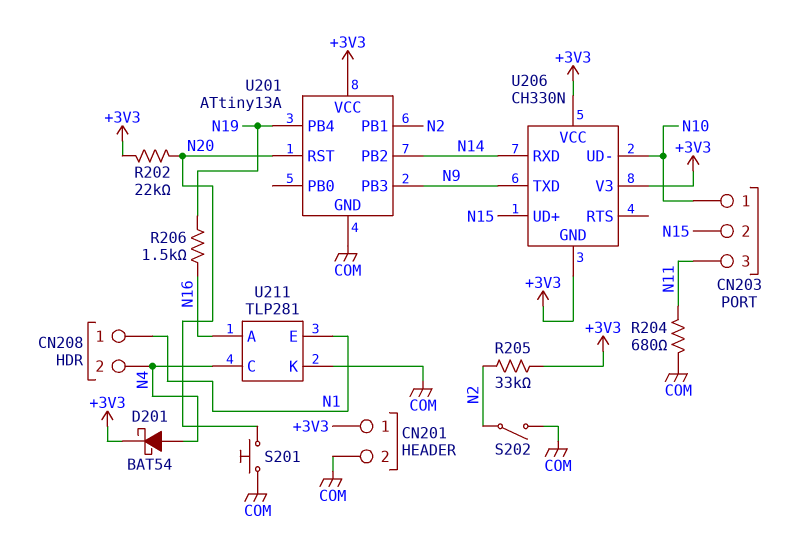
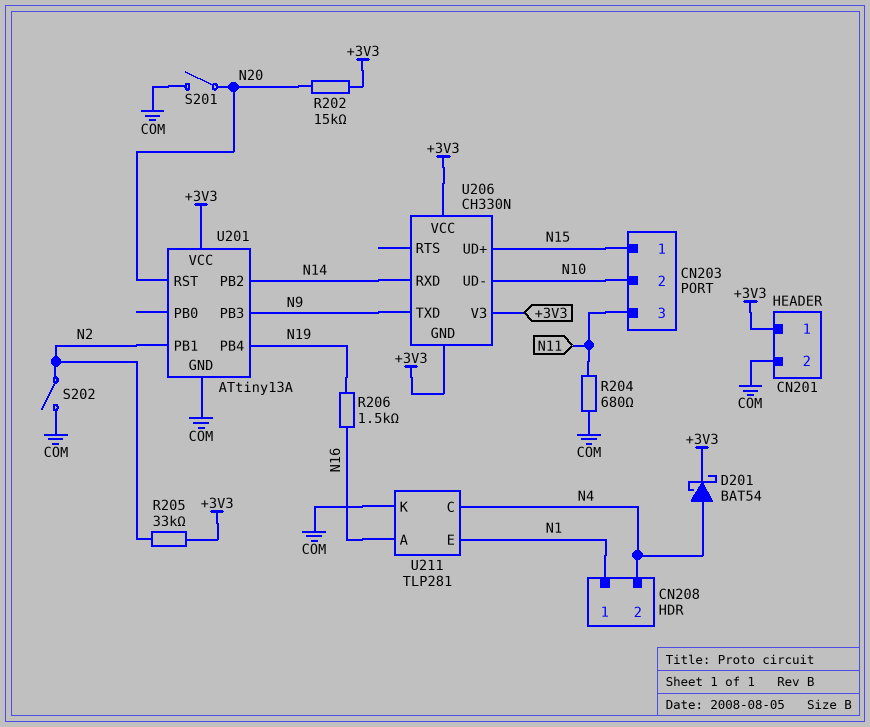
CN203 pin 1: N10 -> N15
CN203 pin 2: N15 -> N10
R202: 22k (+3V3, N20) -> 15k (+3V3, N20)
S201: button (COM, N20) -> switch (COM, N20)

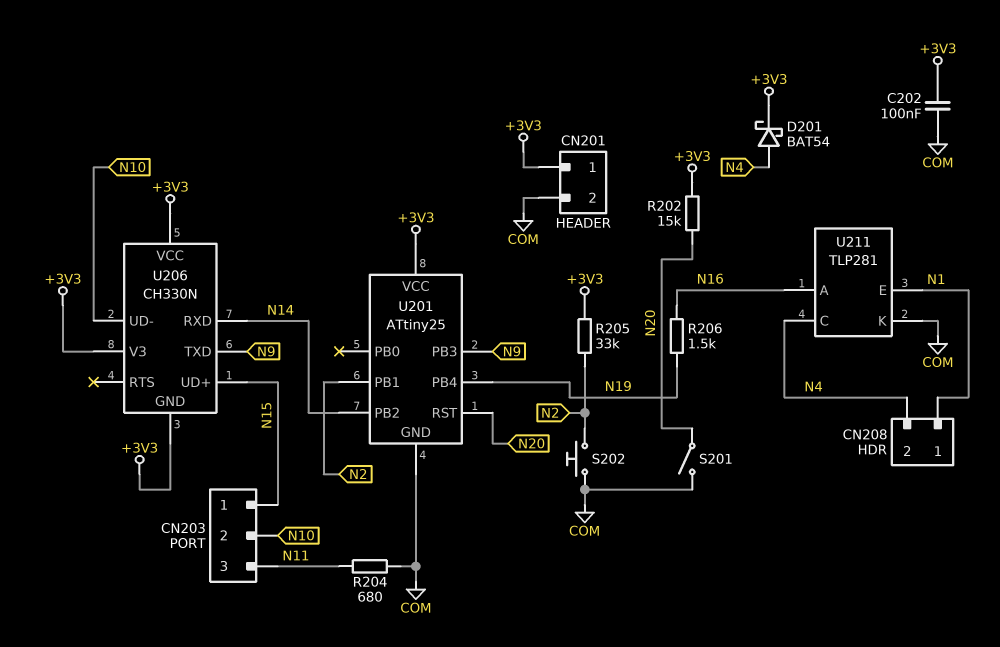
C202: none -> 100nF (+3V3, COM)
S202: switch (COM, N2) -> button (COM, N2)
U201: ATtiny13A -> ATtiny25

